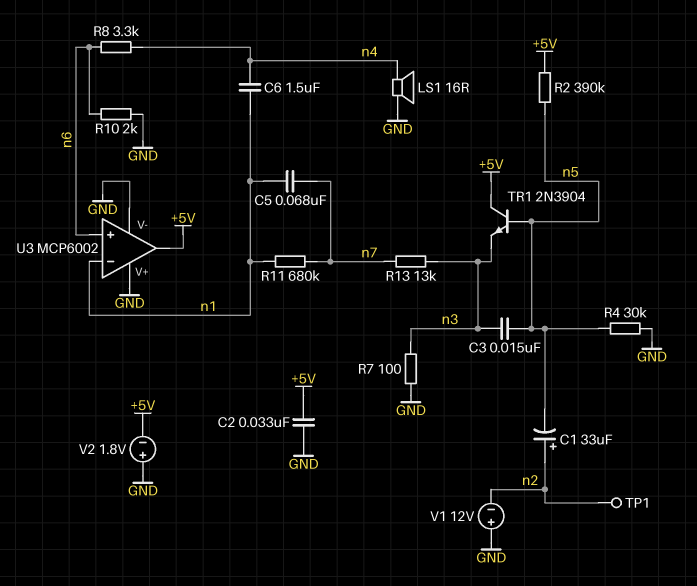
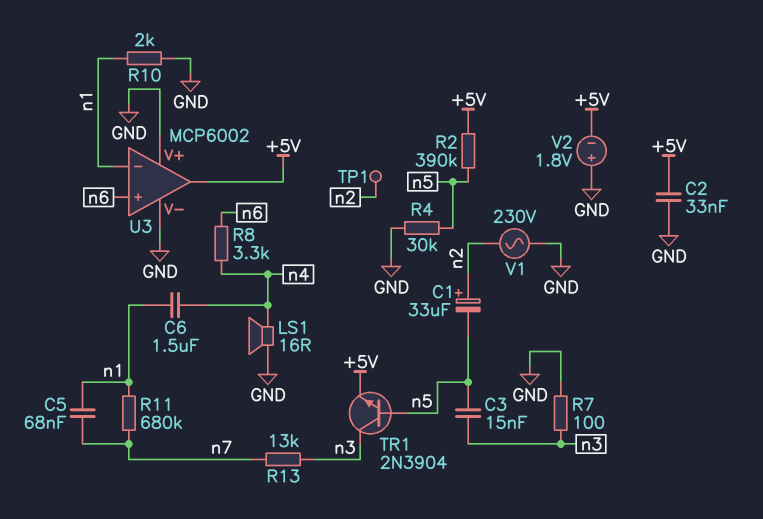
R10: 2k (GND, n6) -> 2k (GND, n1)
TR1: NPN 2N3904 (B n5, C +5V, E n3) -> NPN 2N3904 (B n5, C n3, E +5V)
V1: 12V (plus GND, minus n2) -> AC 230V (GND, n2)

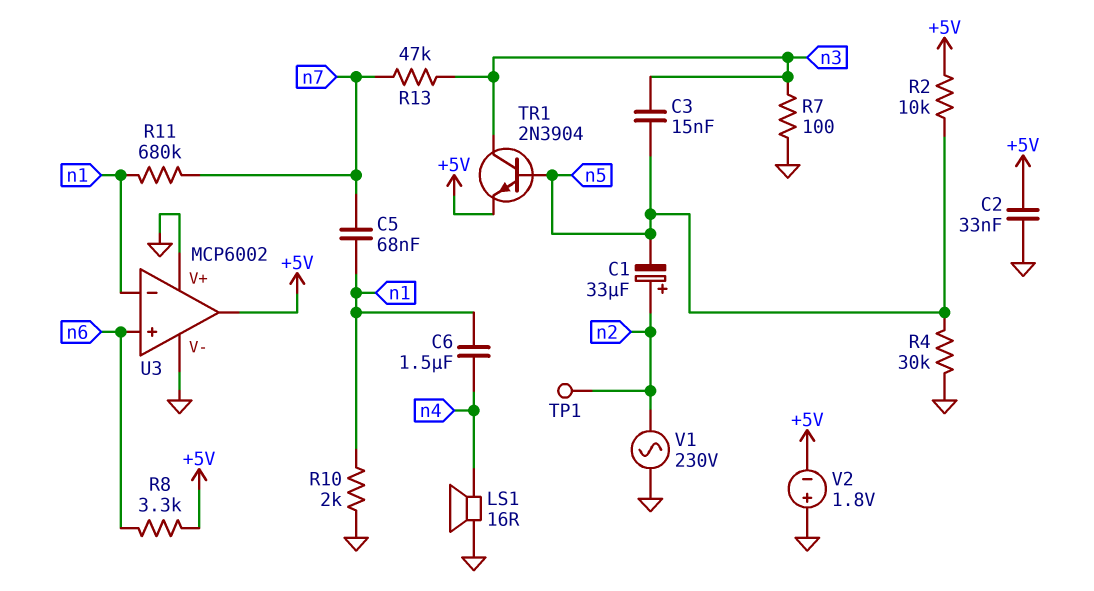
R2: 390k (+5V, n5) -> 10k (+5V, n5)
R8: 3.3k (n4, n6) -> 3.3k (+5V, n6)
R13: 13k (n3, n7) -> 47k (n3, n7)

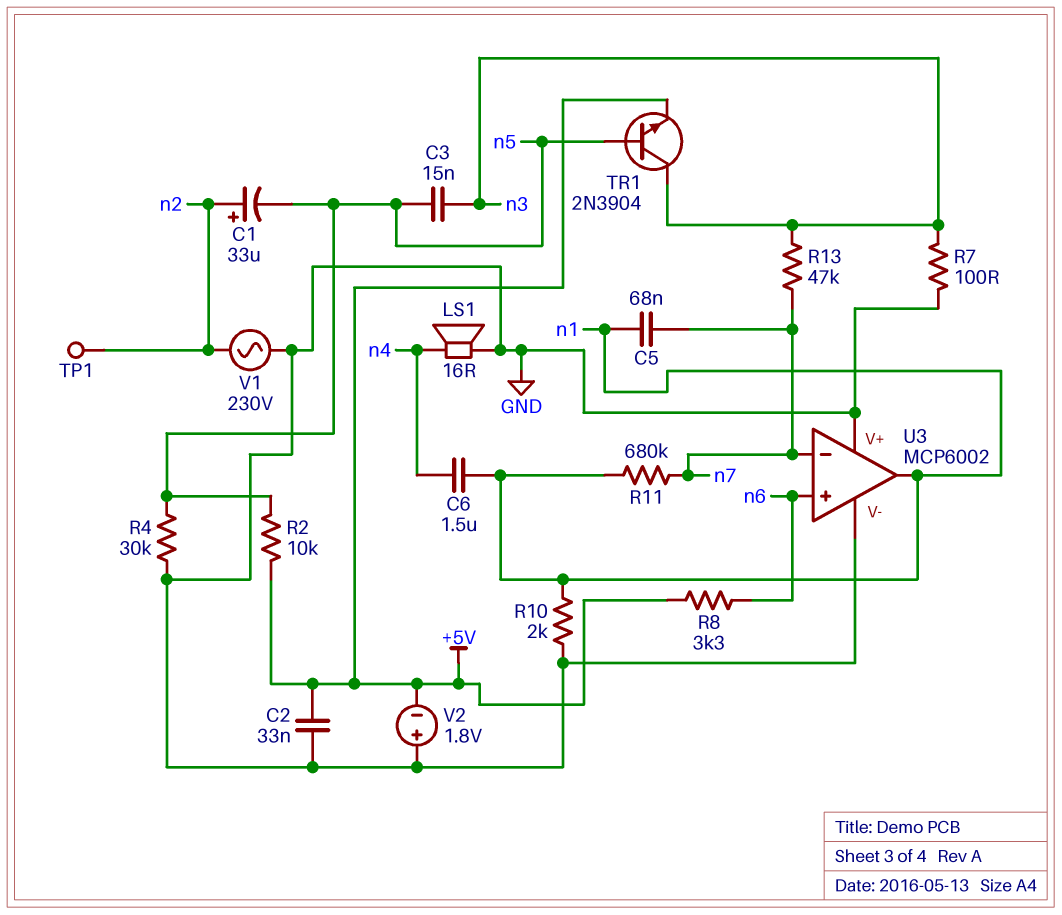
U3 pin in-: n1 -> n7
U3 pin out: +5V -> n1

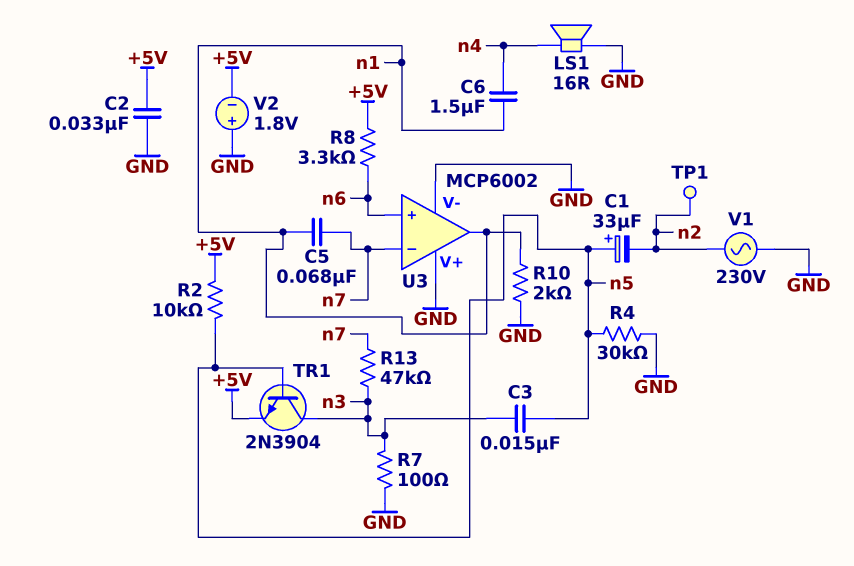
C1: 33uF (plus n2, minus n5) -> 33uF (plus n5, minus n2)
R11: 680k (n1, n7) -> none

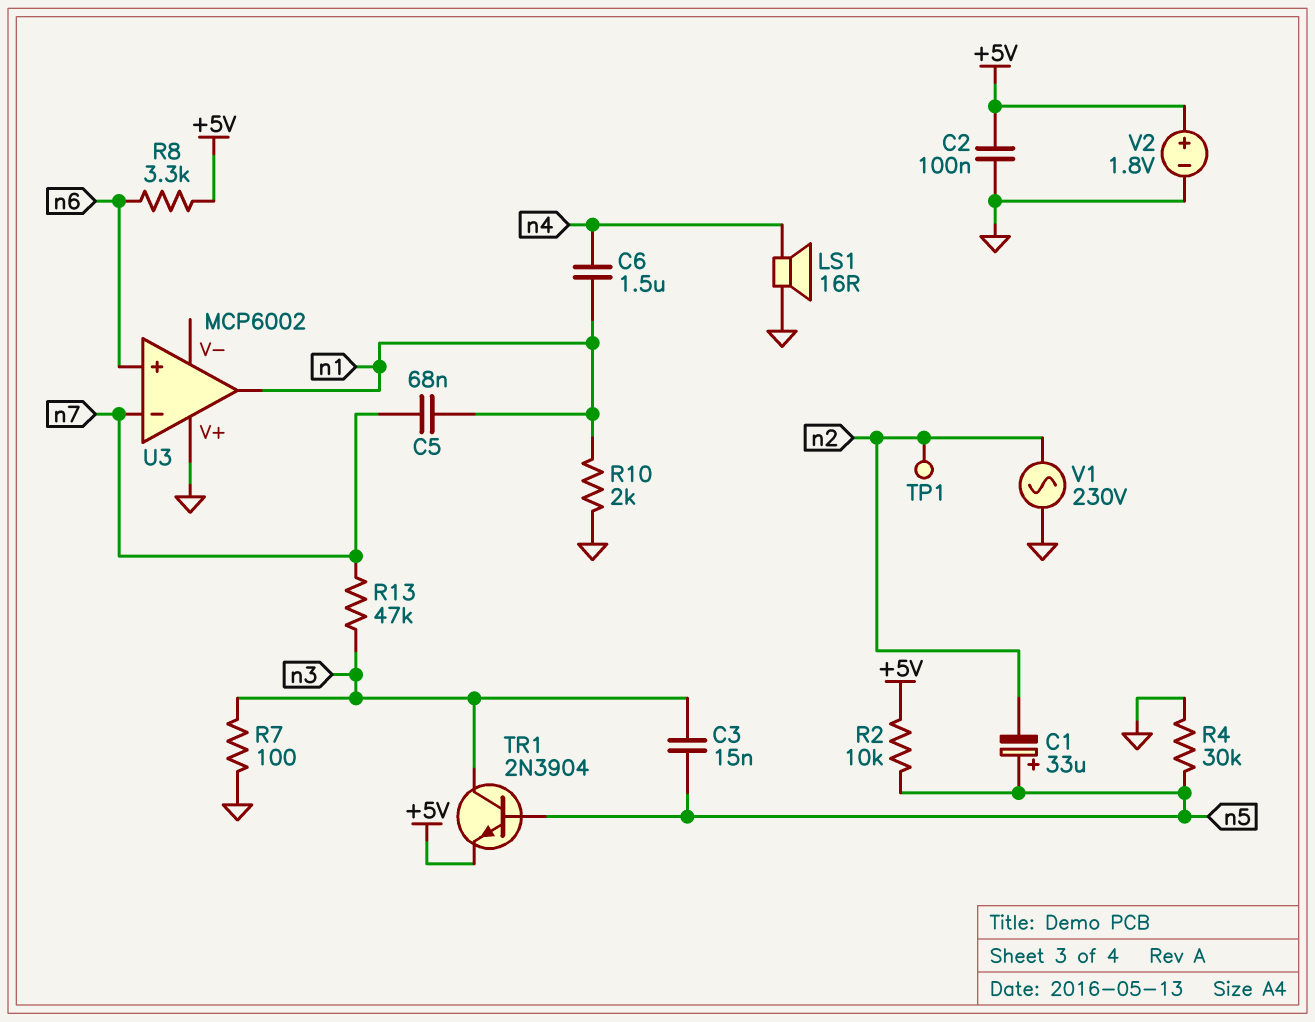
C2: 33nF (+5V, GND) -> 100nF (+5V, GND)
U3 pin V-: GND -> none
V2: 1.8V (plus GND, minus +5V) -> 1.8V (plus +5V, minus GND)

